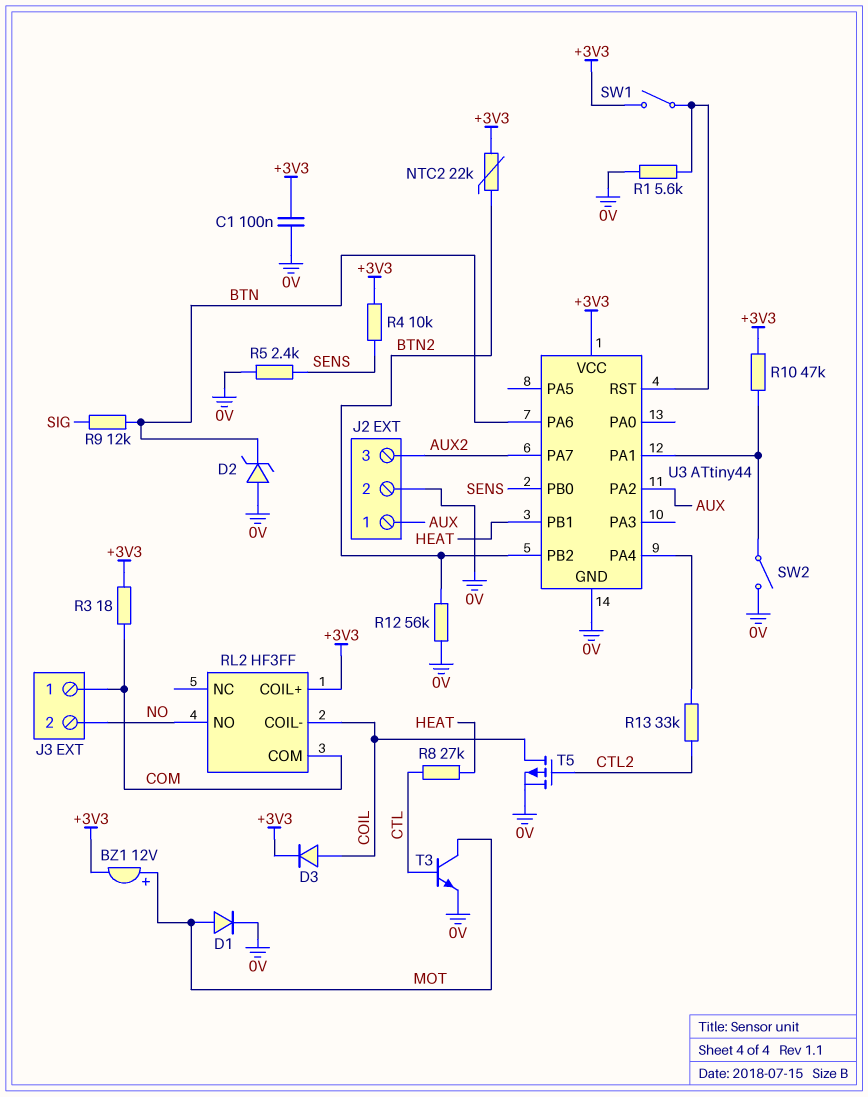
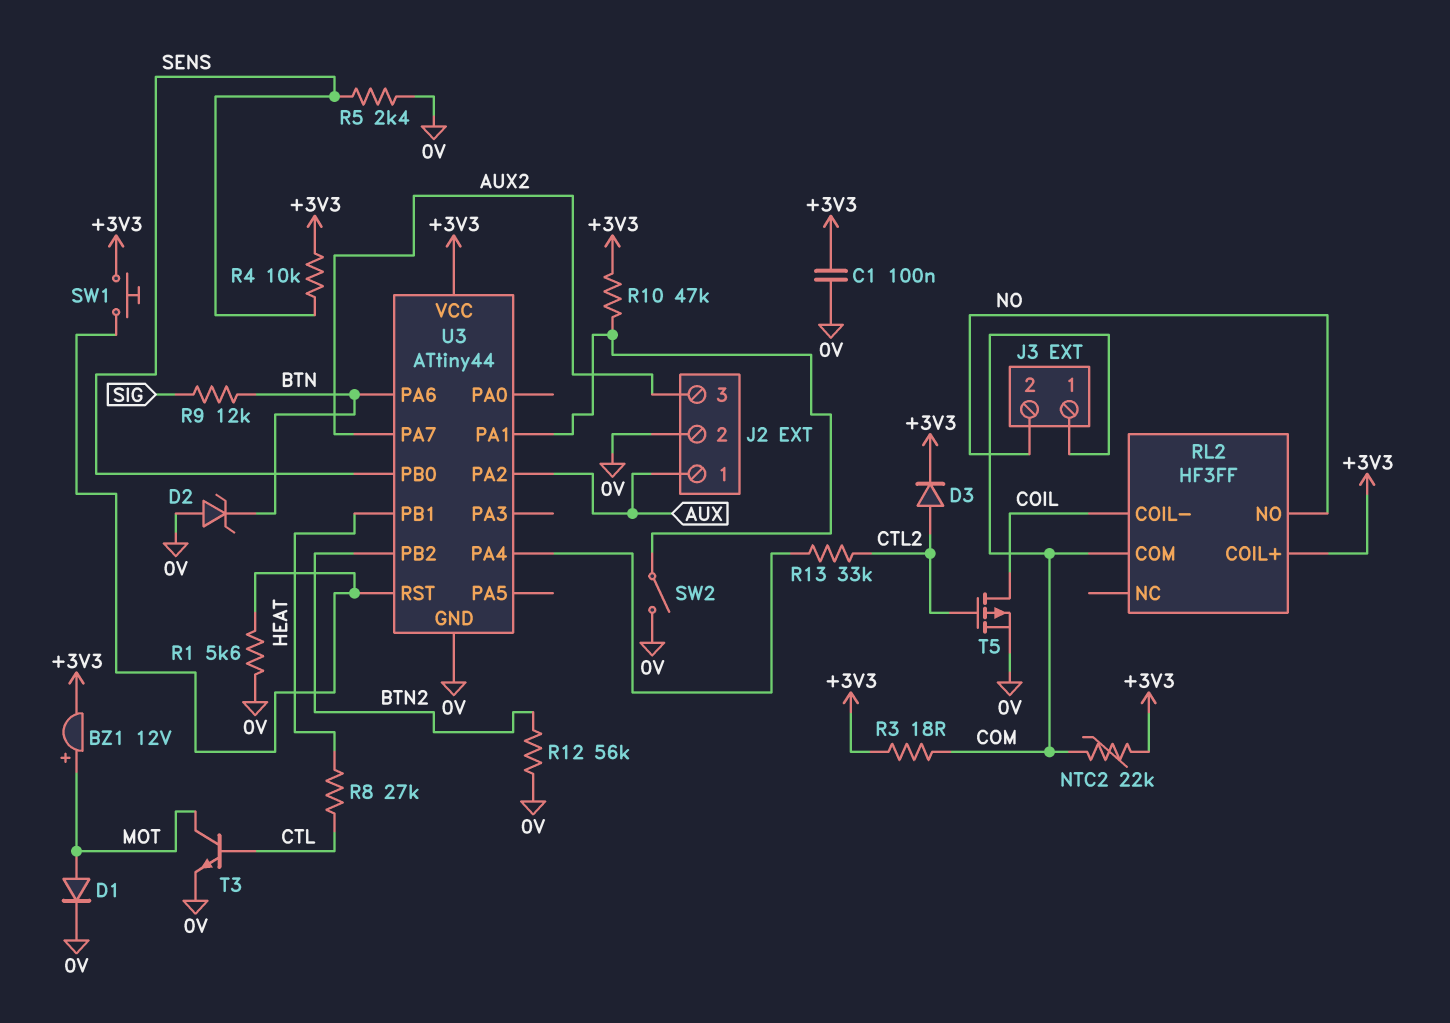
D3: diode (A COIL, K +3V3) -> diode (A CTL2, K +3V3)
NTC2: 22k (+3V3, BTN2) -> 22k (+3V3, COM)
SW1: switch (+3V3, U3/RST) -> button (+3V3, U3/RST)

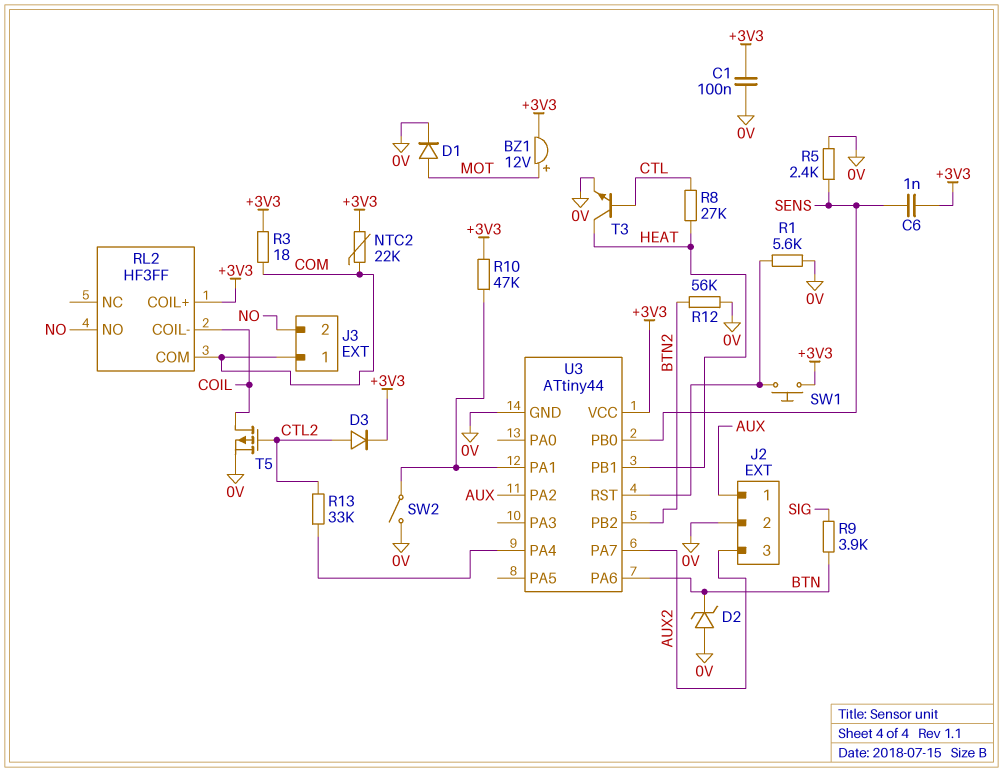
C6: none -> 1nF (+3V3, SENS)
R4: 10k (+3V3, SENS) -> none
R9: 12k (BTN, SIG) -> 3.9k (BTN, SIG)
T3: NPN (B CTL, C MOT, E 0V) -> NPN (B CTL, C HEAT, E 0V)

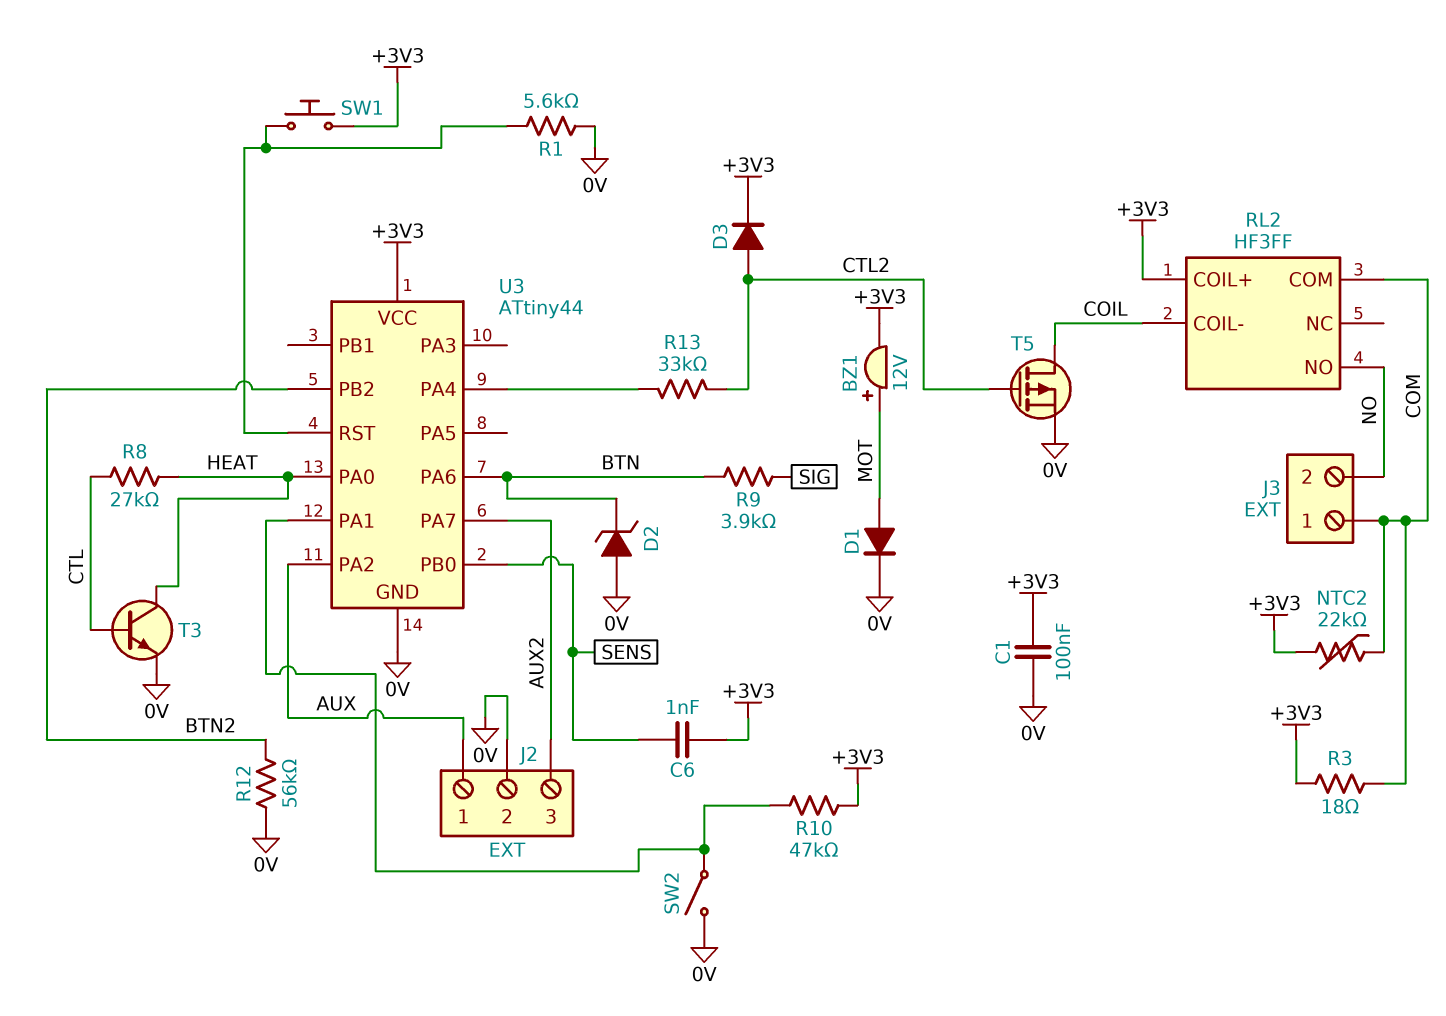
R5: 2.4k (0V, SENS) -> none
U3 pin PA0: none -> HEAT
U3 pin PB1: HEAT -> none

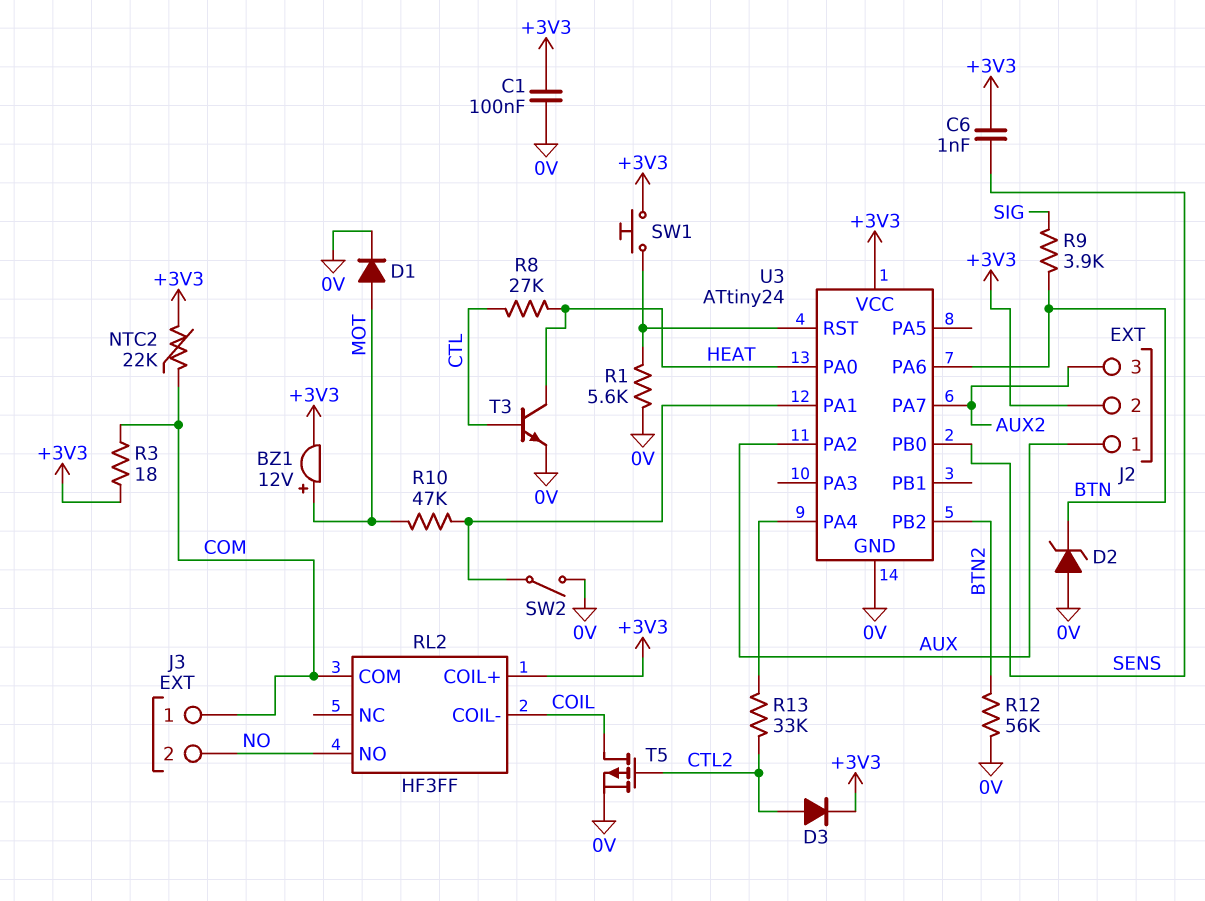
J2 pin 2: 0V -> +3V3
R10: 47k (+3V3, U3/PA1) -> 47k (MOT, U3/PA1)
U3: ATtiny44 -> ATtiny24

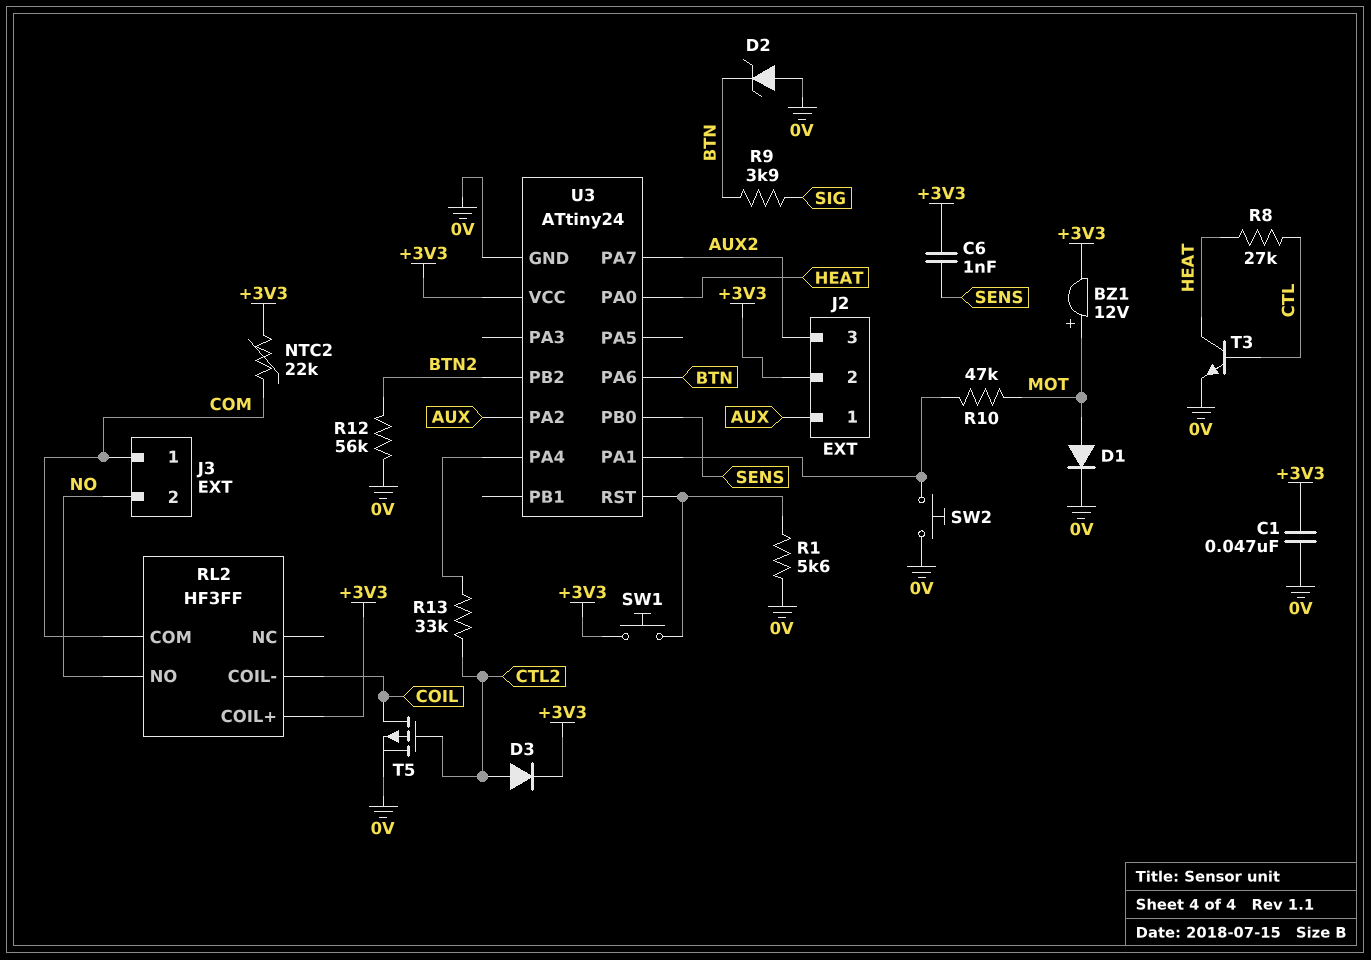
C1: 100nF (+3V3, 0V) -> 47nF (+3V3, 0V)
R3: 18 (+3V3, COM) -> none
SW2: switch (0V, U3/PA1) -> button (0V, U3/PA1)

